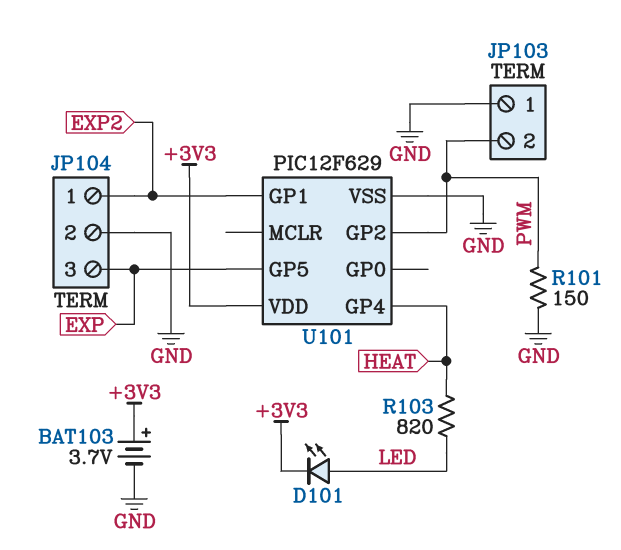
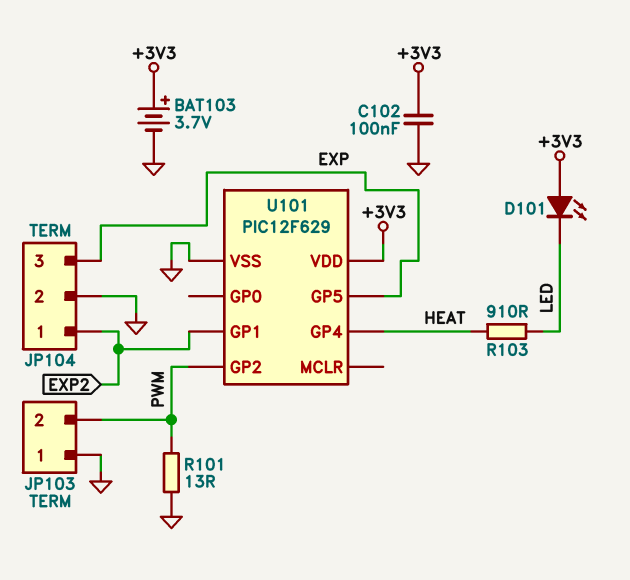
C102: none -> 100nF (+3V3, GND)
D101: LED (A LED, K +3V3) -> LED (A +3V3, K LED)
R101: 150 (GND, PWM) -> 13 (GND, PWM)
R103: 820 (HEAT, LED) -> 910 (HEAT, LED)

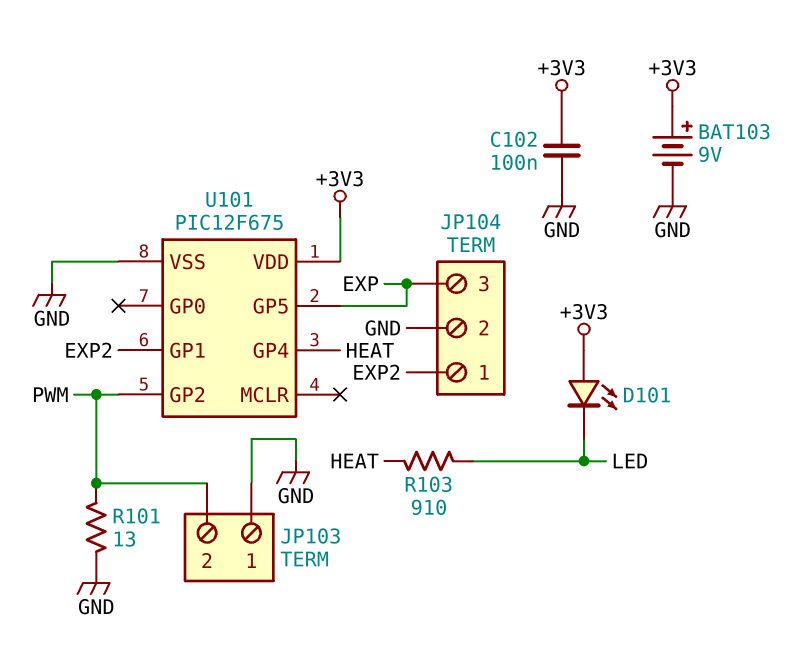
BAT103: 3.7V (plus +3V3, minus GND) -> 9V (plus +3V3, minus GND)
U101: PIC12F629 -> PIC12F675

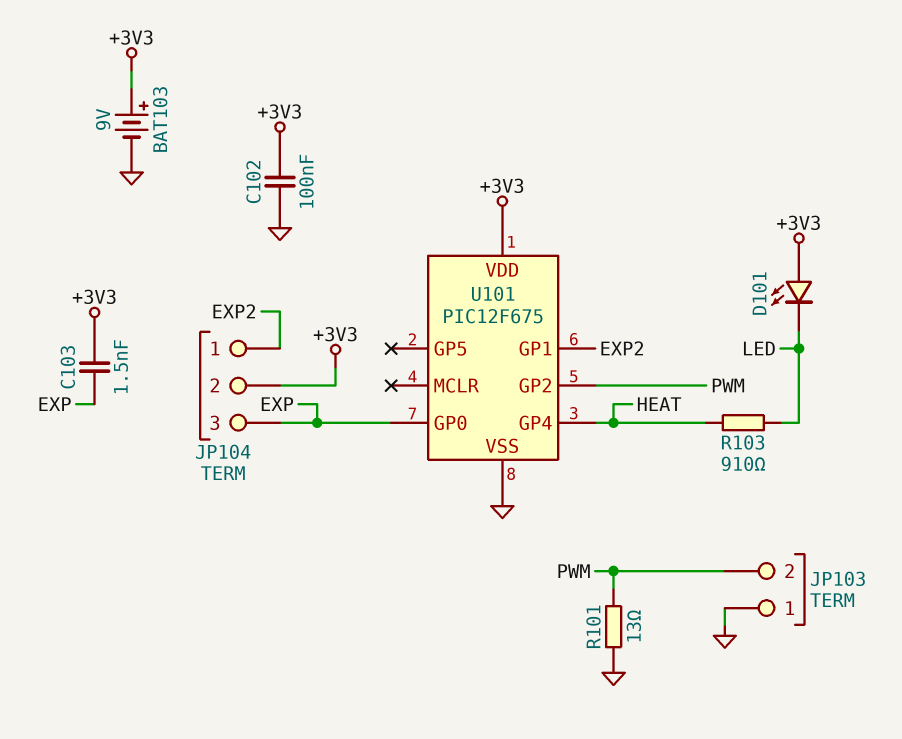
C103: none -> 1.5nF (+3V3, EXP)
JP104 pin 2: GND -> +3V3
U101 pin GP0: none -> EXP
U101 pin GP5: EXP -> none

